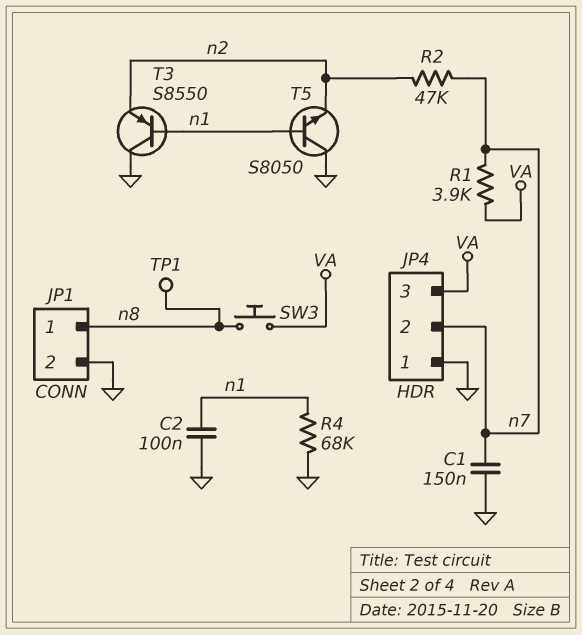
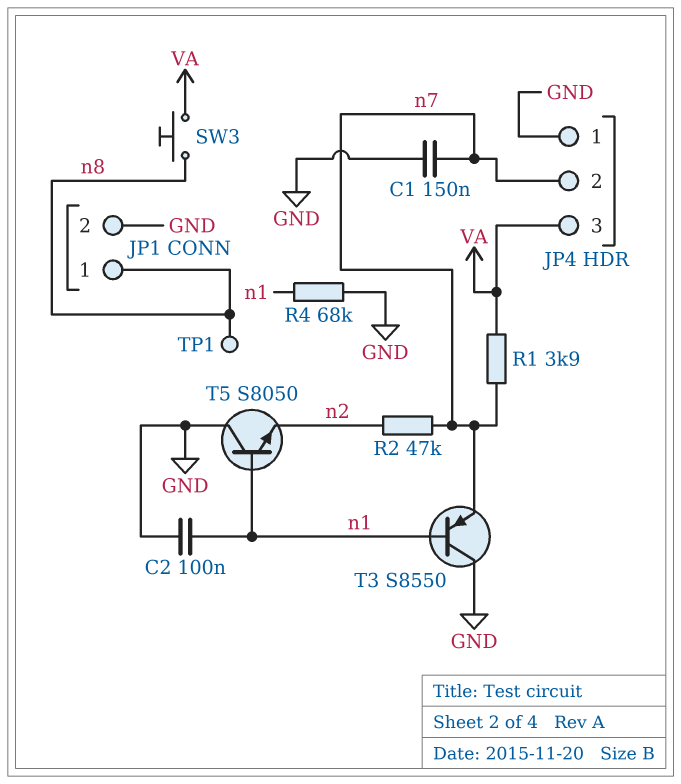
T3: PNP S8550 (B n1, C GND, E n2) -> PNP S8550 (B n1, C GND, E n7)

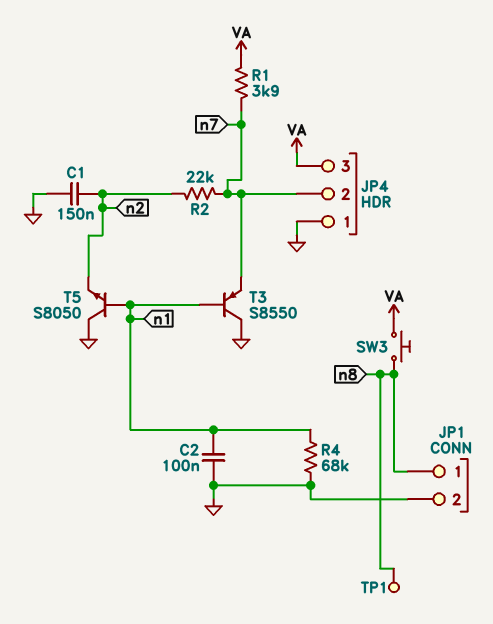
C1: 150nF (GND, n7) -> 150nF (GND, n2)
R2: 47k (n2, n7) -> 22k (n2, n7)

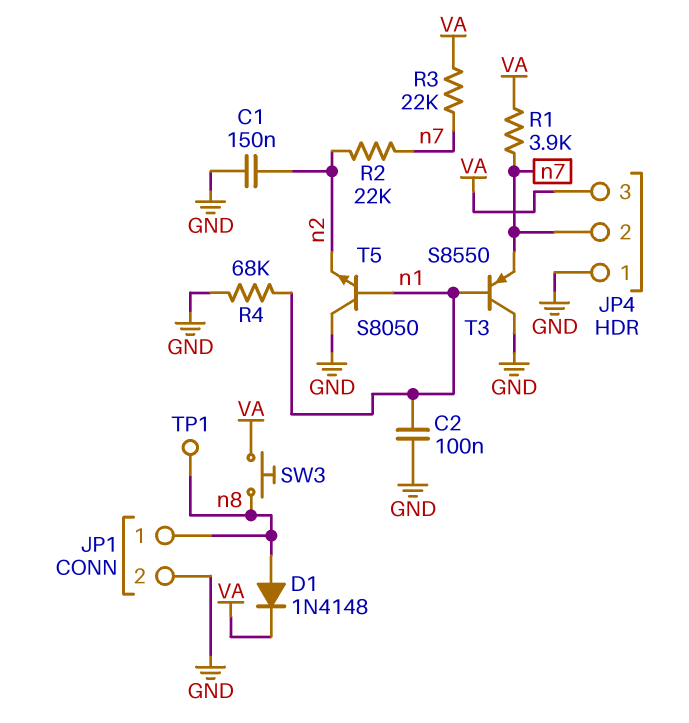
D1: none -> diode 1N4148 (A n8, K VA)
R3: none -> 22k (VA, n7)

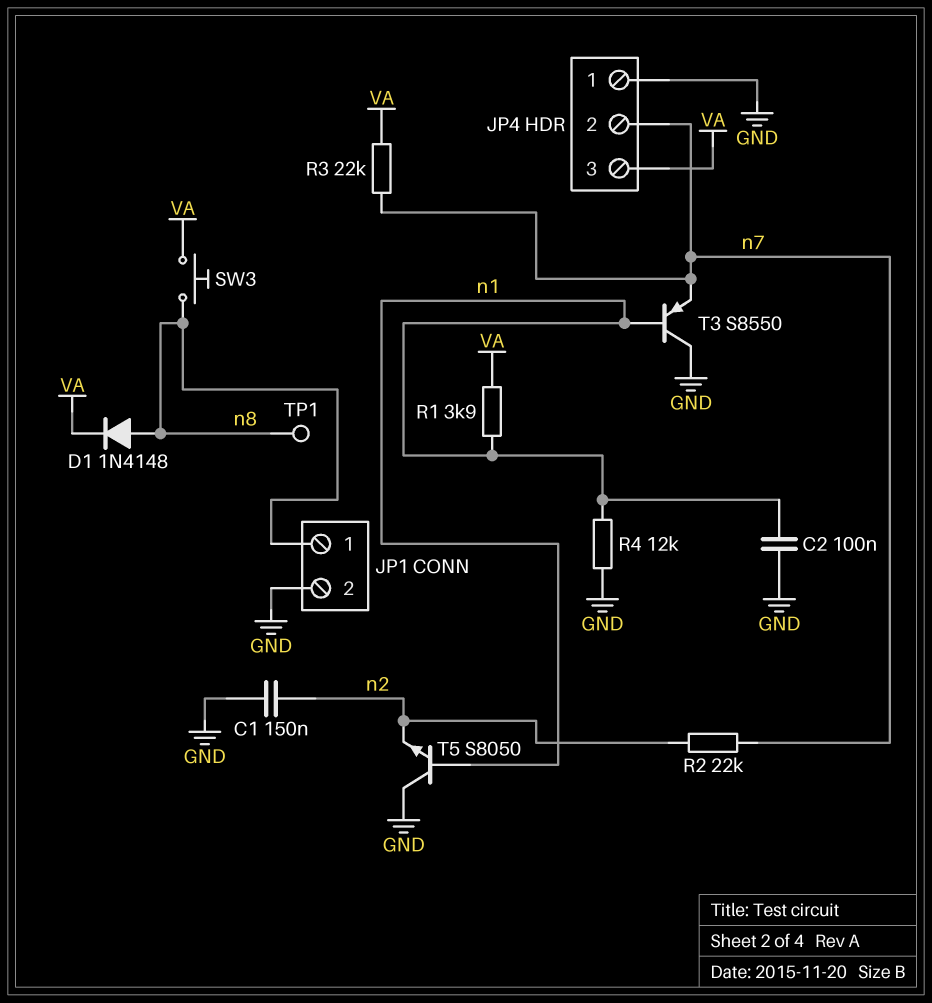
R1: 3.9k (VA, n7) -> 3.9k (VA, n1)
R4: 68k (GND, n1) -> 12k (GND, n1)

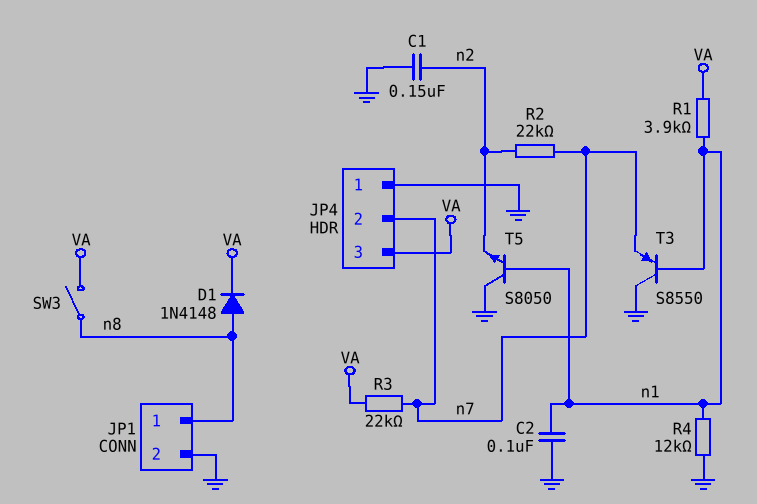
SW3: button (VA, n8) -> switch (VA, n8)
TP1: test point (n8) -> none

